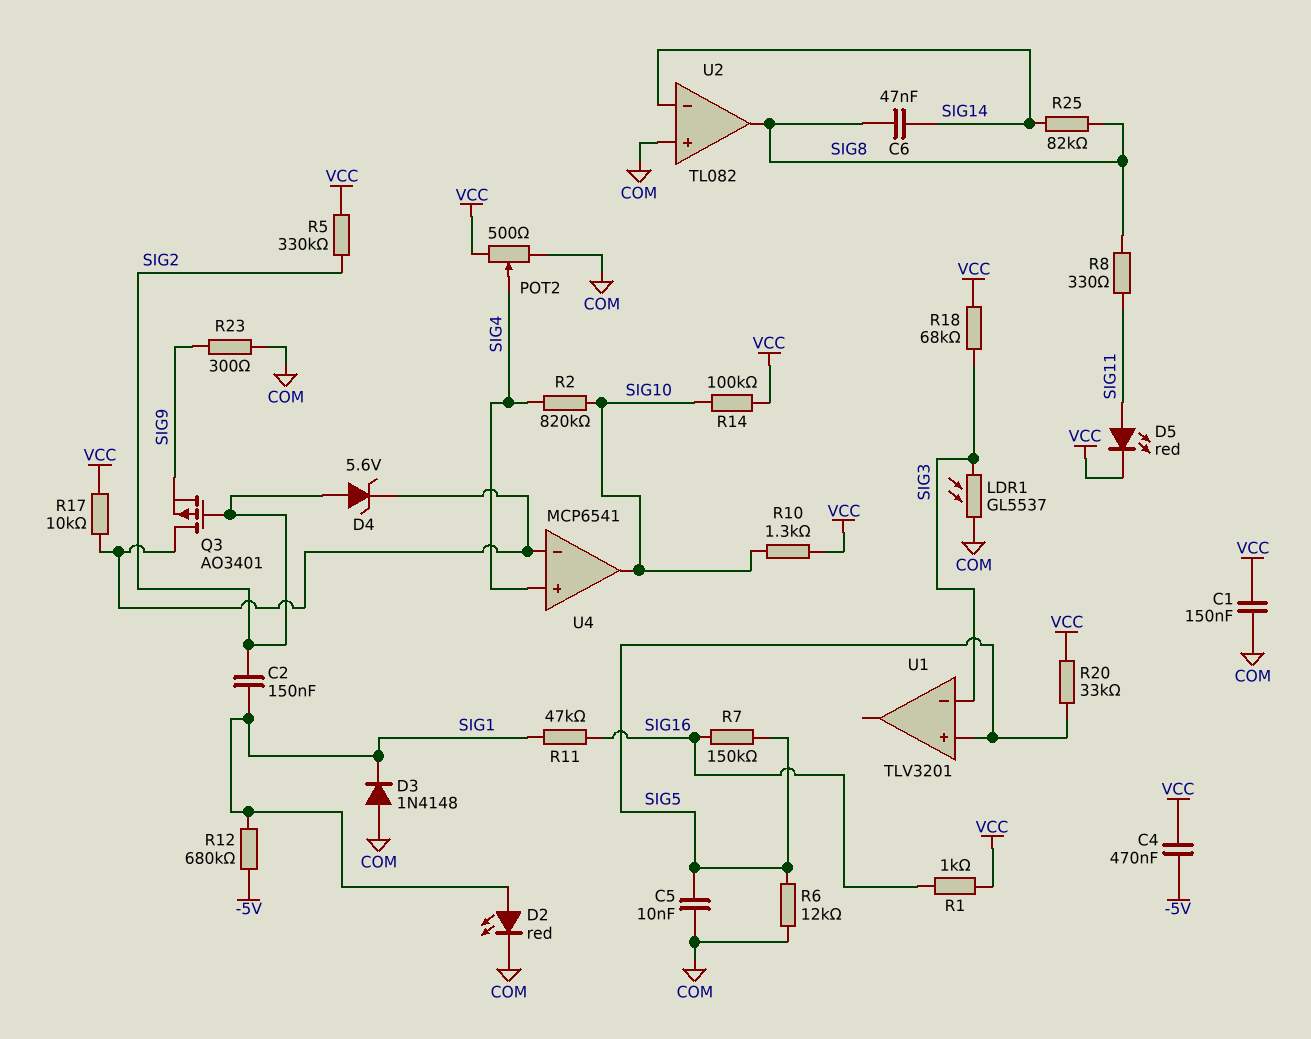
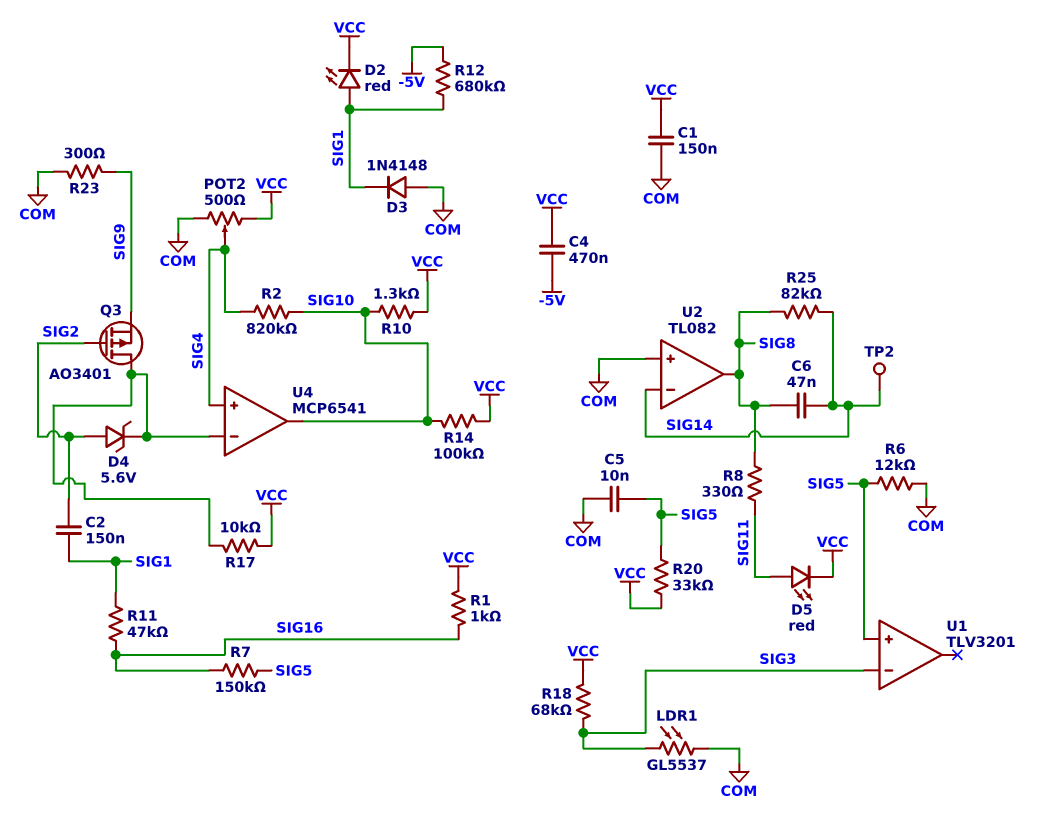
D2: LED red (A SIG1, K COM) -> LED red (A SIG1, K VCC)
R5: 330k (SIG2, VCC) -> none
TP2: none -> test point (SIG14)

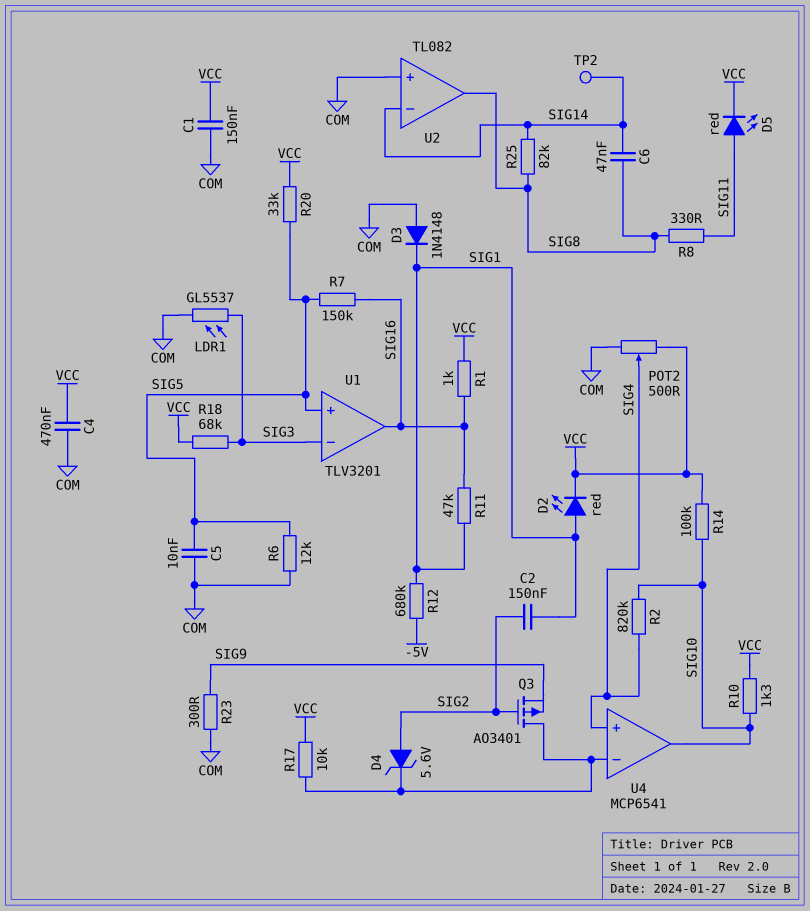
C4: 470nF (-5V, VCC) -> 470nF (COM, VCC)
U1 pin out: none -> SIG16

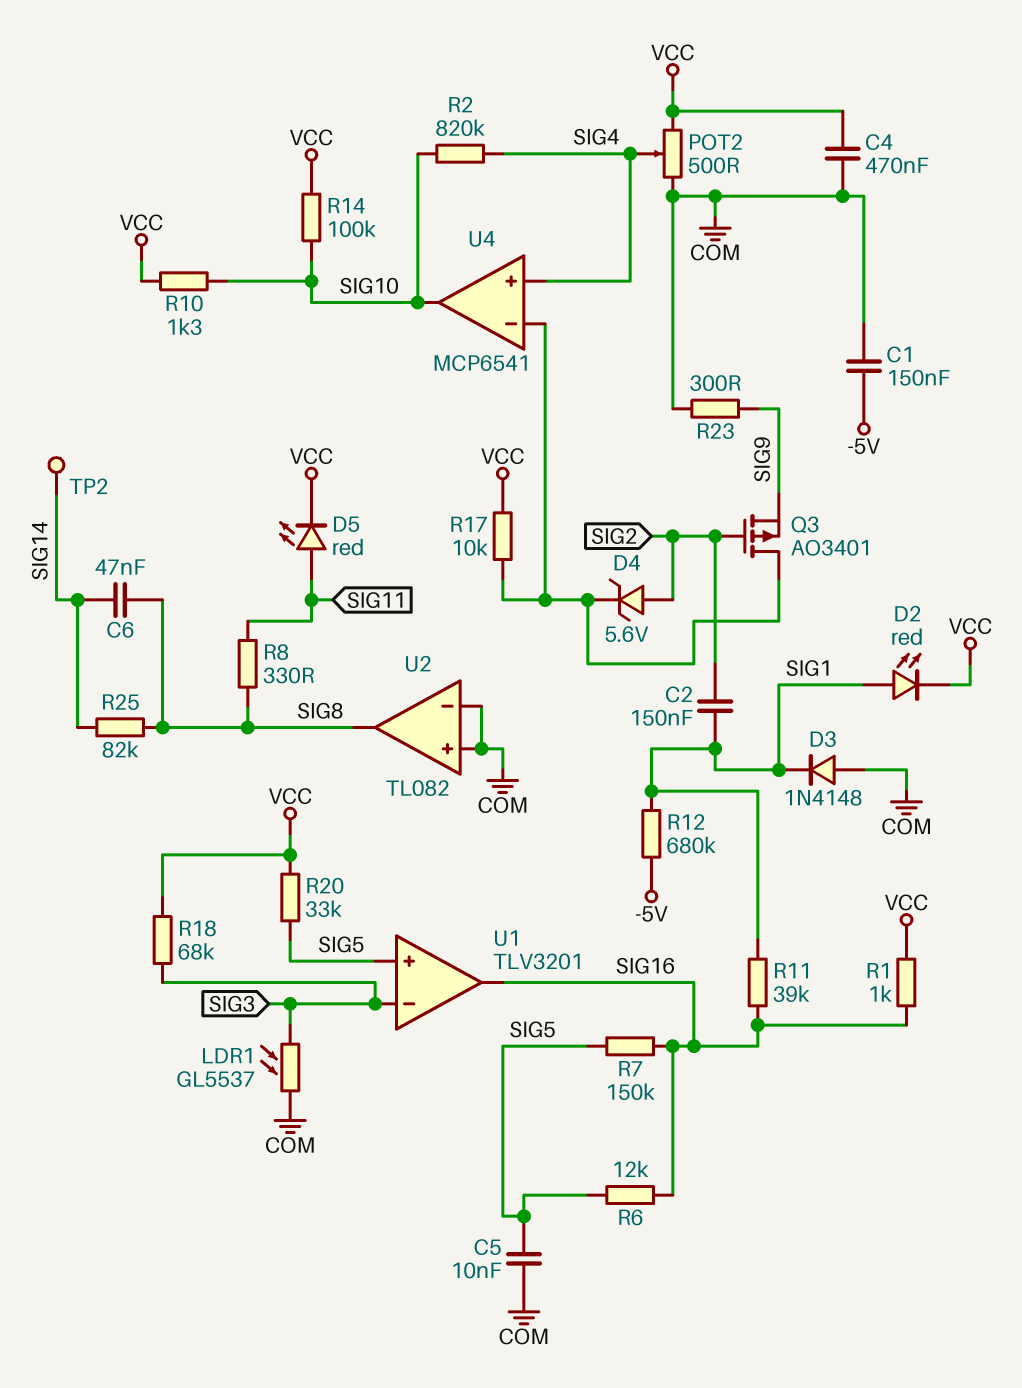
C1: 150nF (COM, VCC) -> 150nF (-5V, COM)
R6: 12k (COM, SIG5) -> 12k (SIG5, SIG16)
R11: 47k (SIG1, SIG16) -> 39k (SIG1, SIG16)
U2 pin in-: SIG14 -> COM

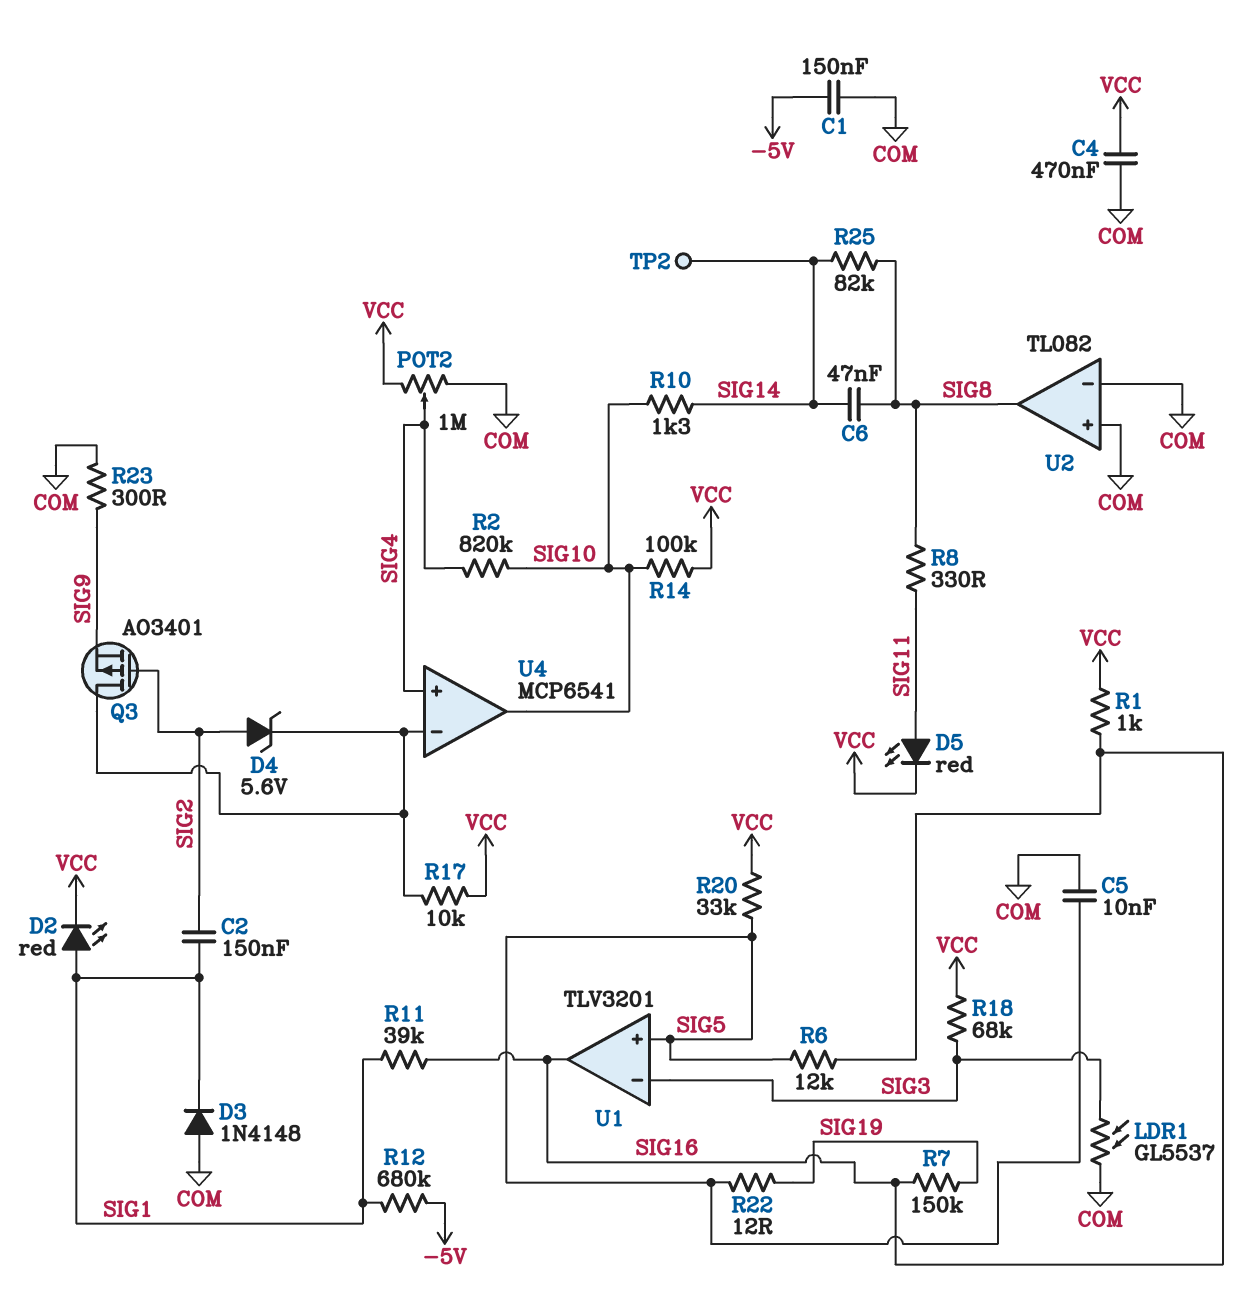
POT2: 500 (COM, VCC, wiper SIG4) -> 1M (COM, VCC, wiper SIG4)
R7: 150k (SIG5, SIG16) -> 150k (SIG16, SIG19)
R10: 1.3k (SIG10, VCC) -> 1.3k (SIG10, SIG14)
R22: none -> 12 (SIG5, SIG19)

